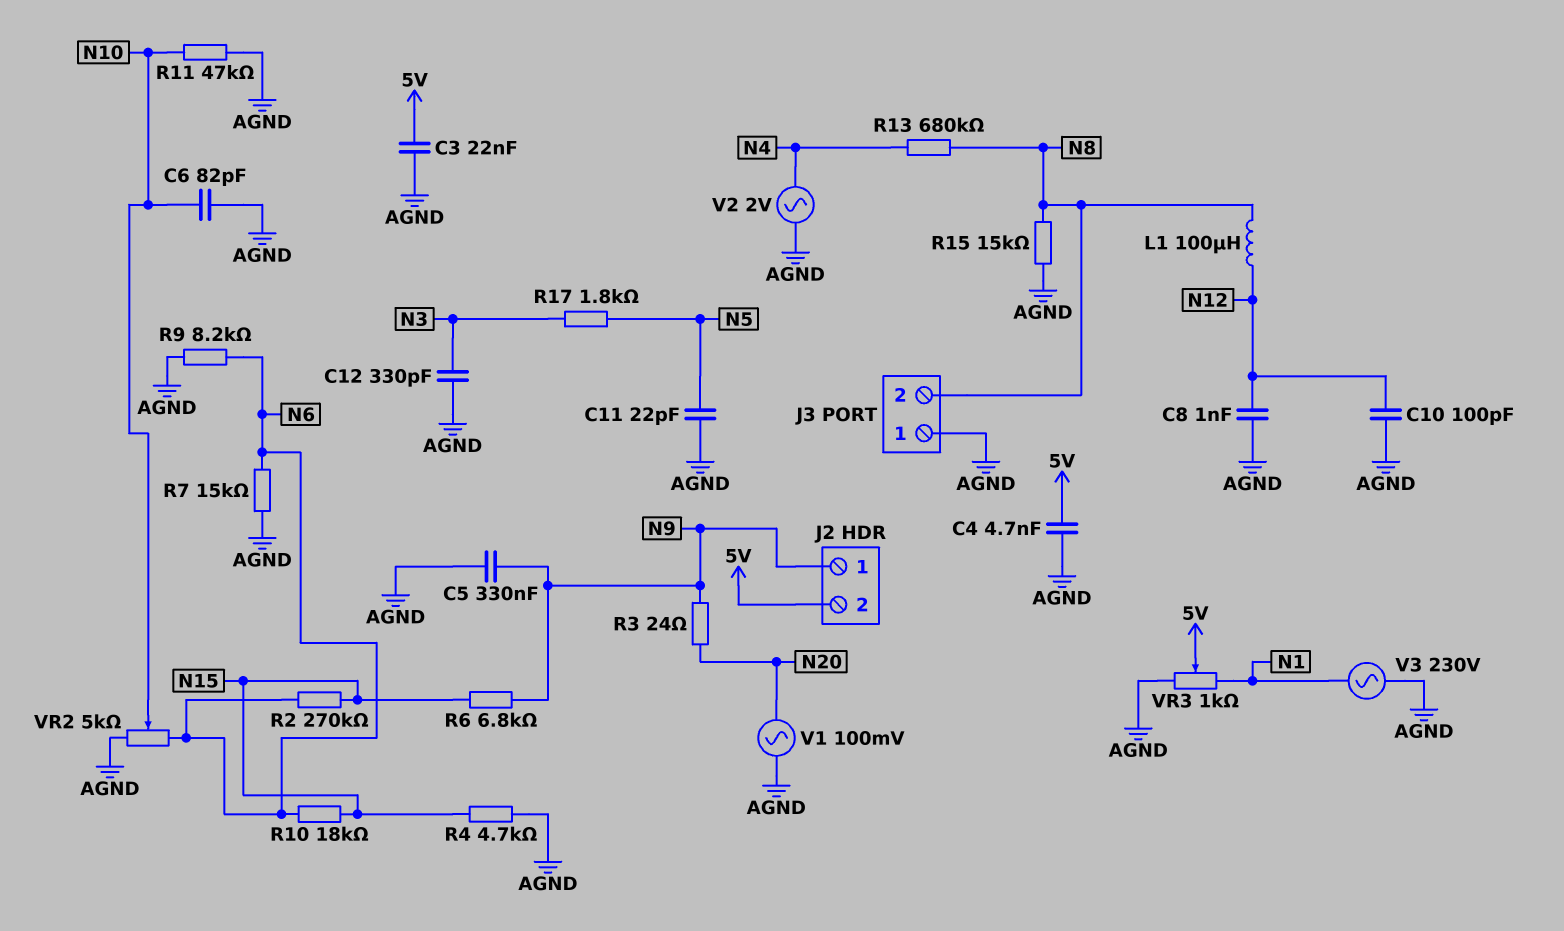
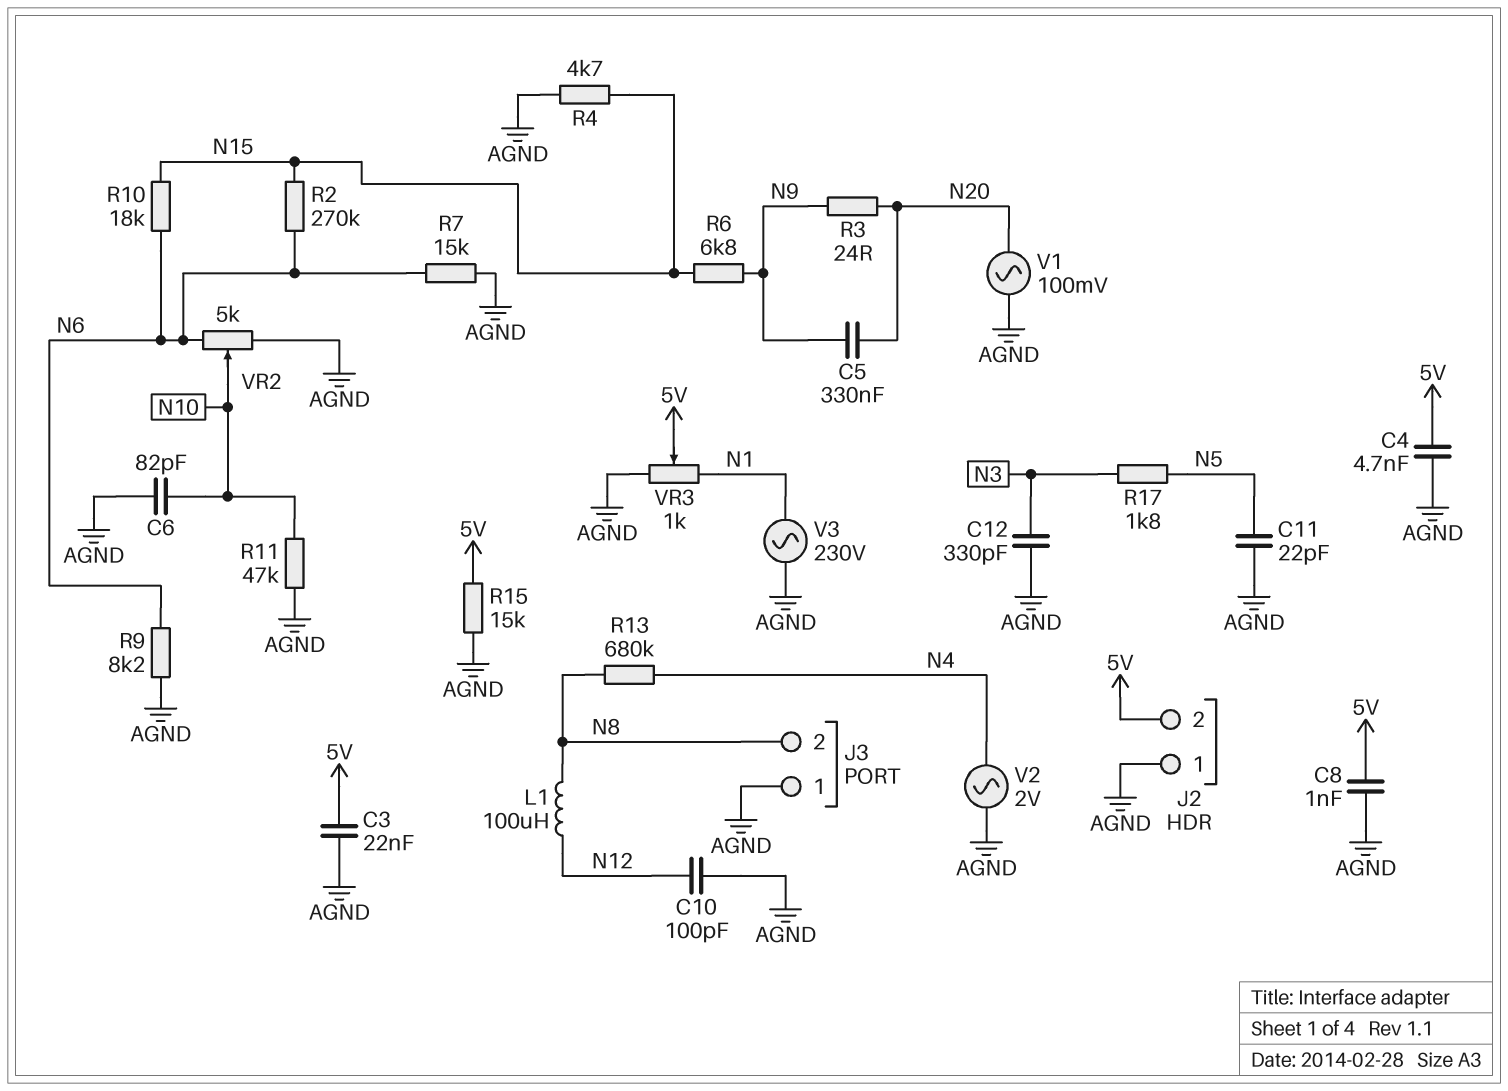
C5: 330nF (AGND, N9) -> 330nF (N9, N20)
C8: 1nF (AGND, N12) -> 1nF (5V, AGND)
J2 pin 1: N9 -> AGND
R15: 15k (AGND, N8) -> 15k (5V, AGND)

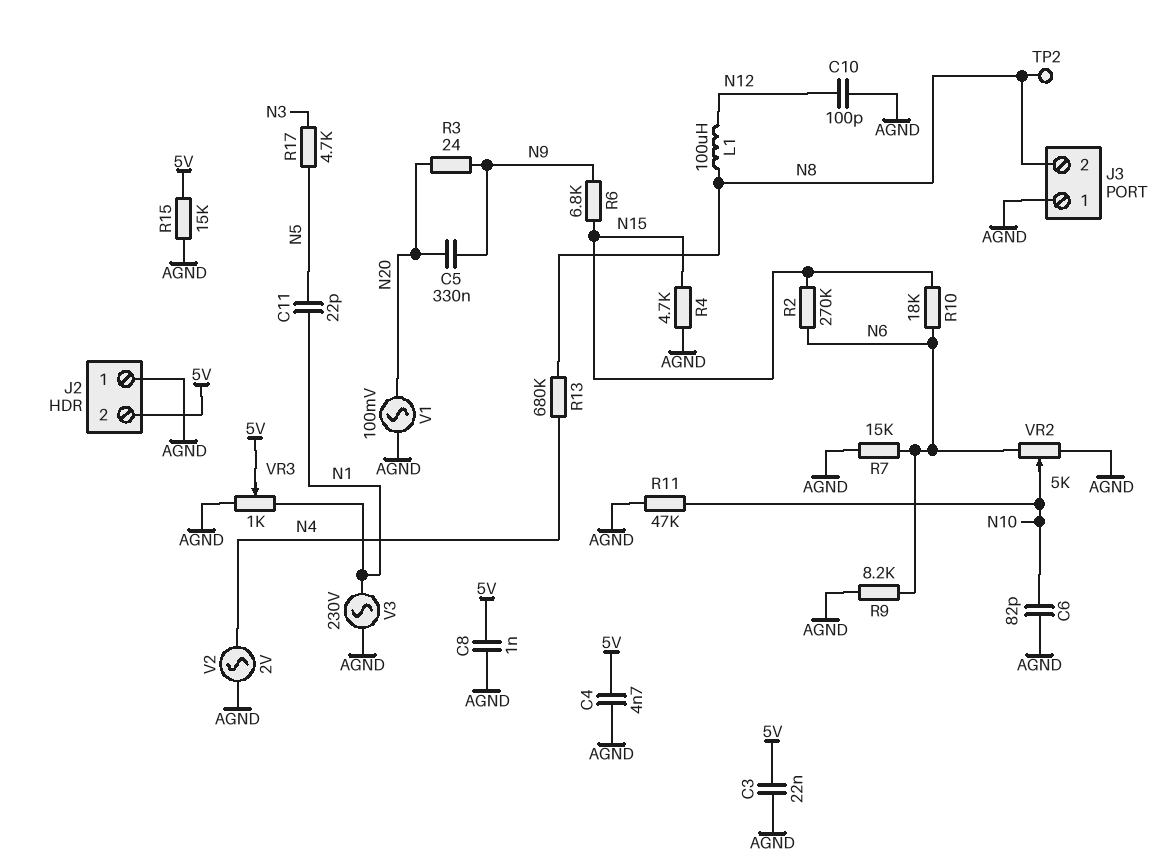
C11: 22pF (AGND, N5) -> 22pF (N1, N5)
C12: 330pF (AGND, N3) -> none
R17: 1.8k (N3, N5) -> 4.7k (N3, N5)
TP2: none -> test point (N8)

